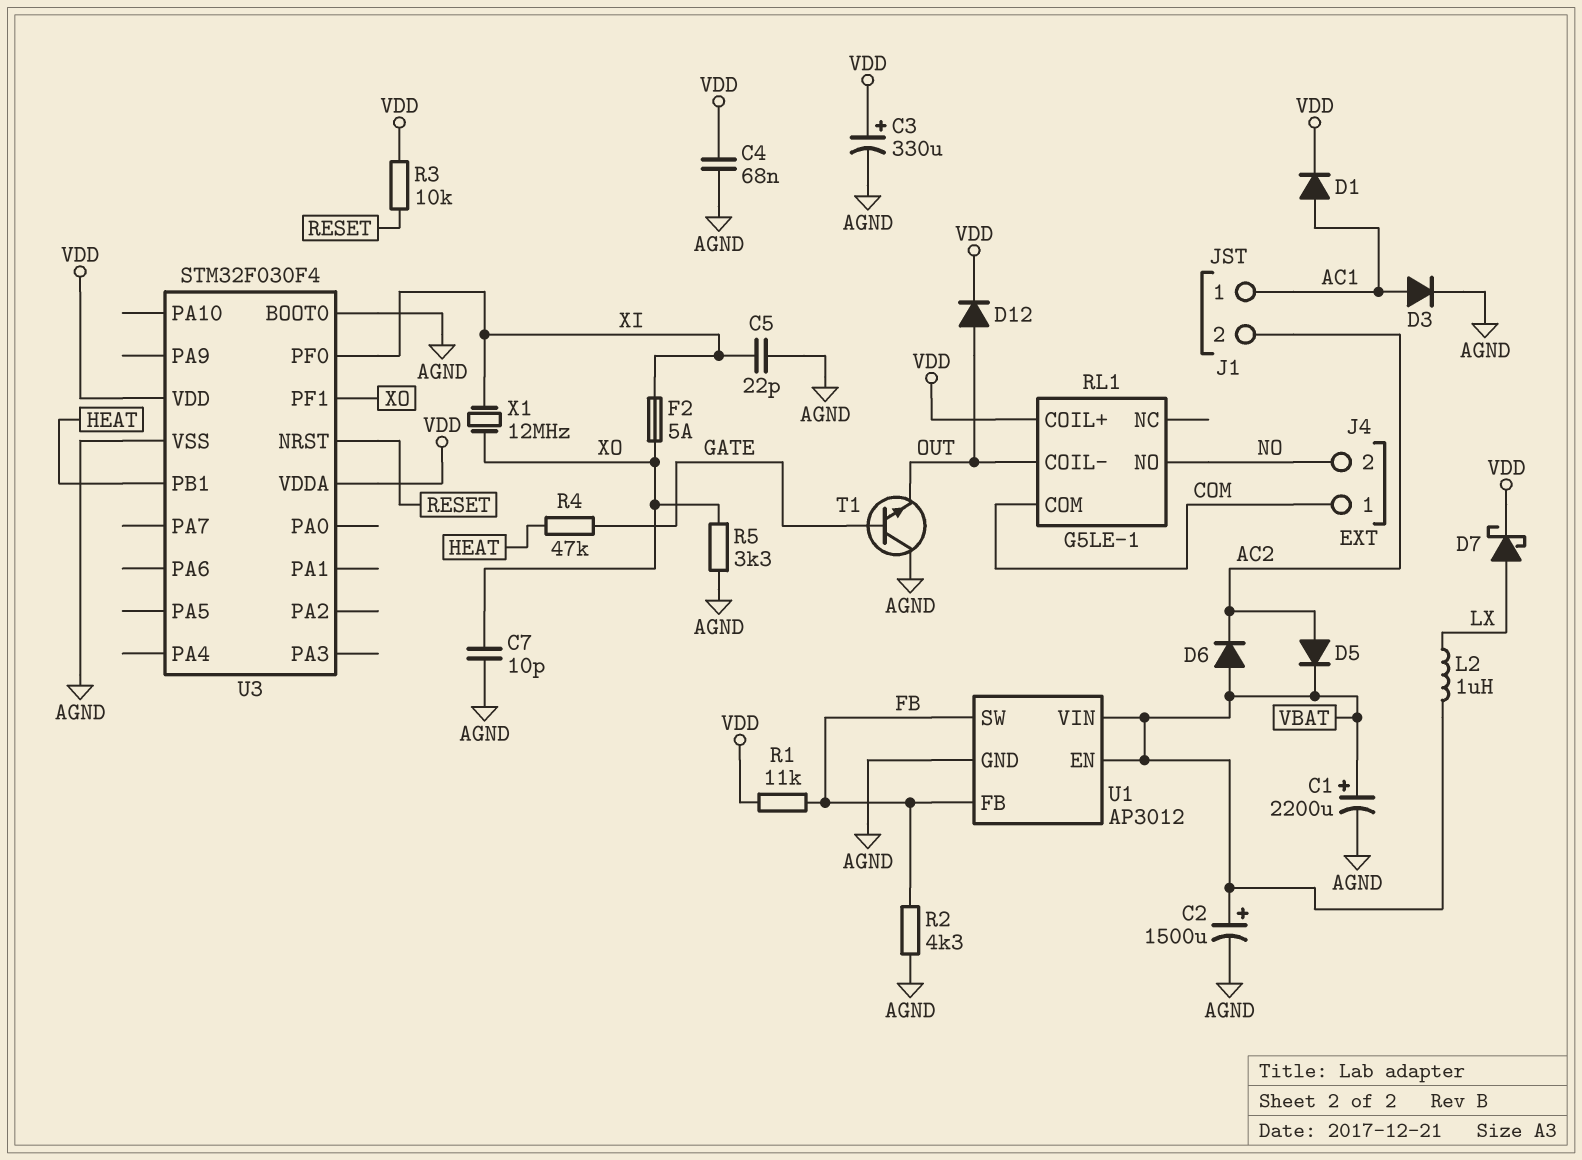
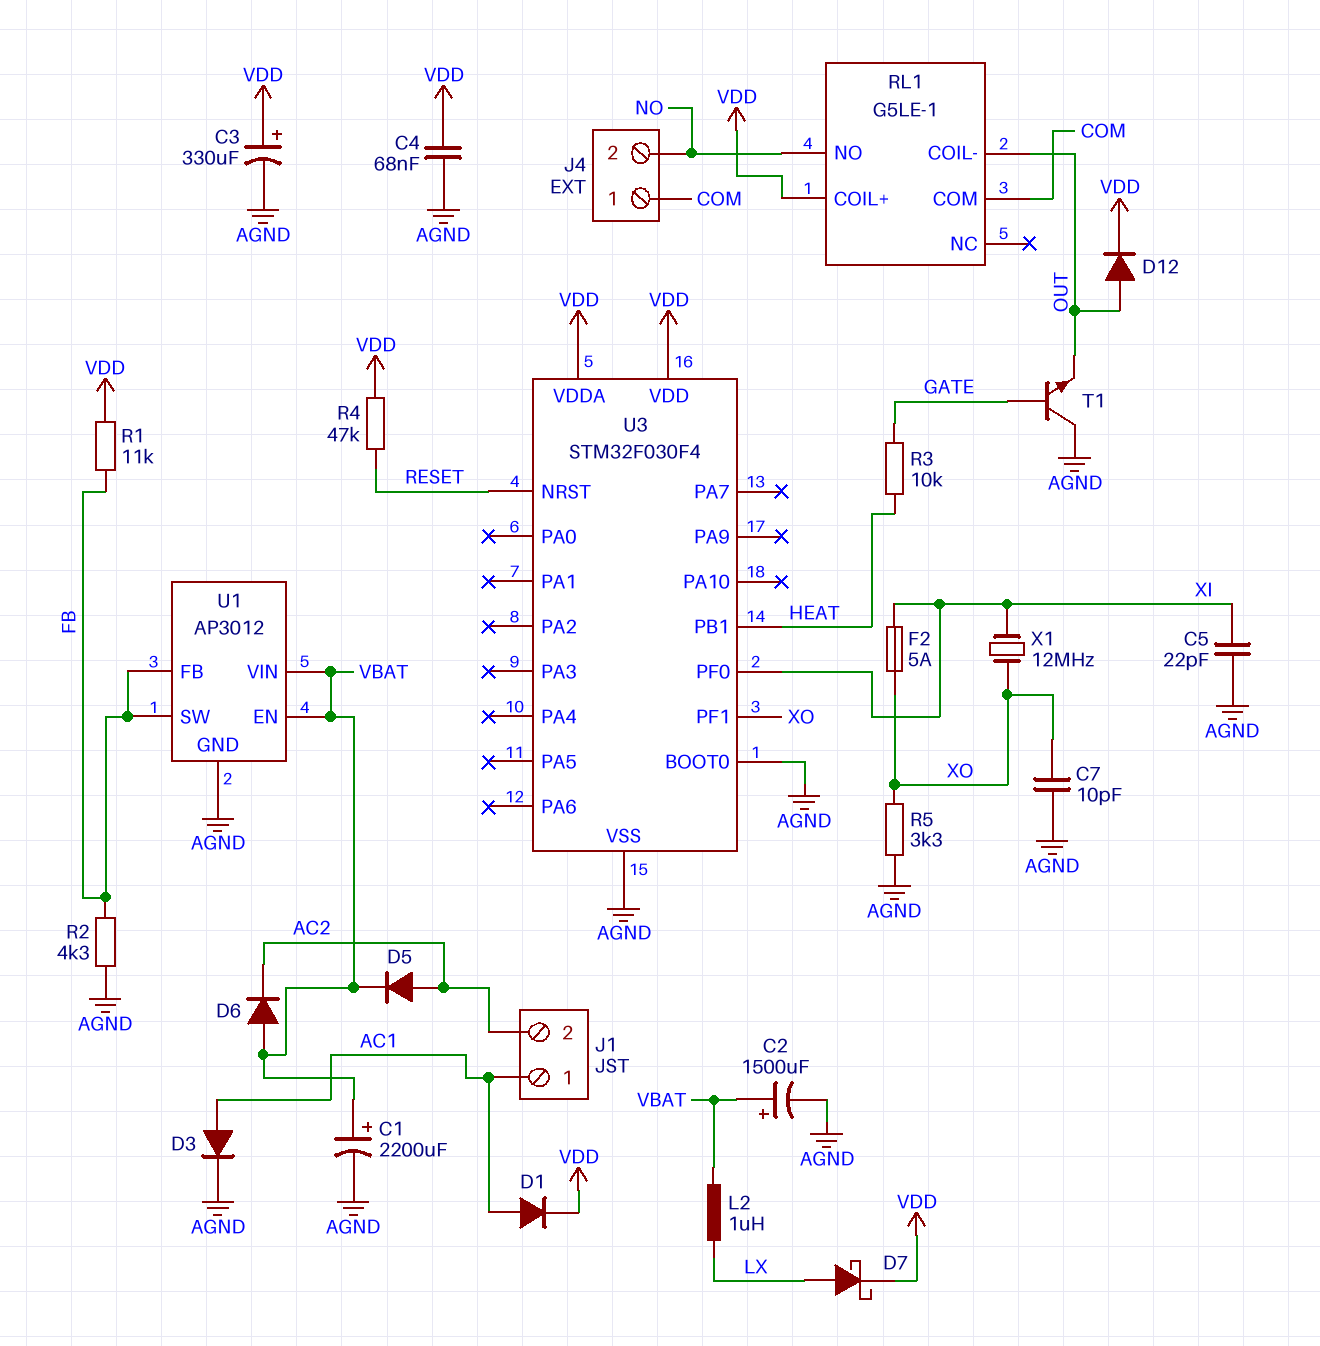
R3: 10k (RESET, VDD) -> 10k (GATE, HEAT)
R4: 47k (GATE, HEAT) -> 47k (RESET, VDD)

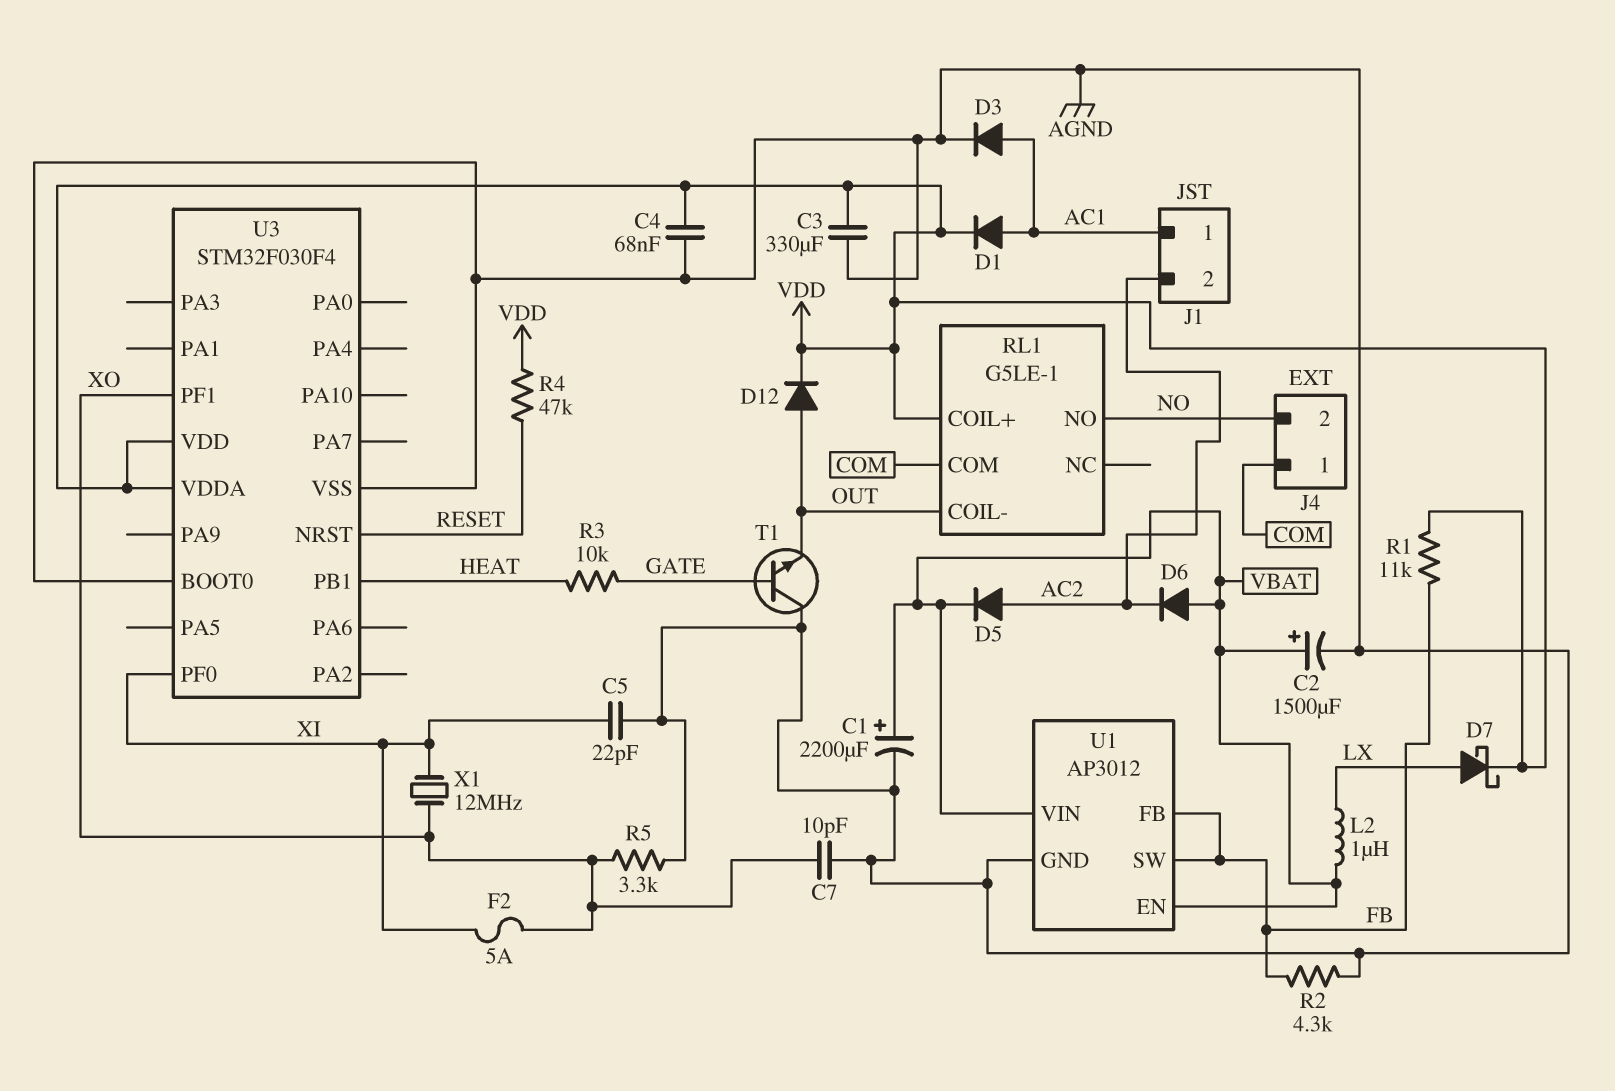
C3: 330uF (plus VDD, minus AGND) -> 330uF (AGND, VDD)

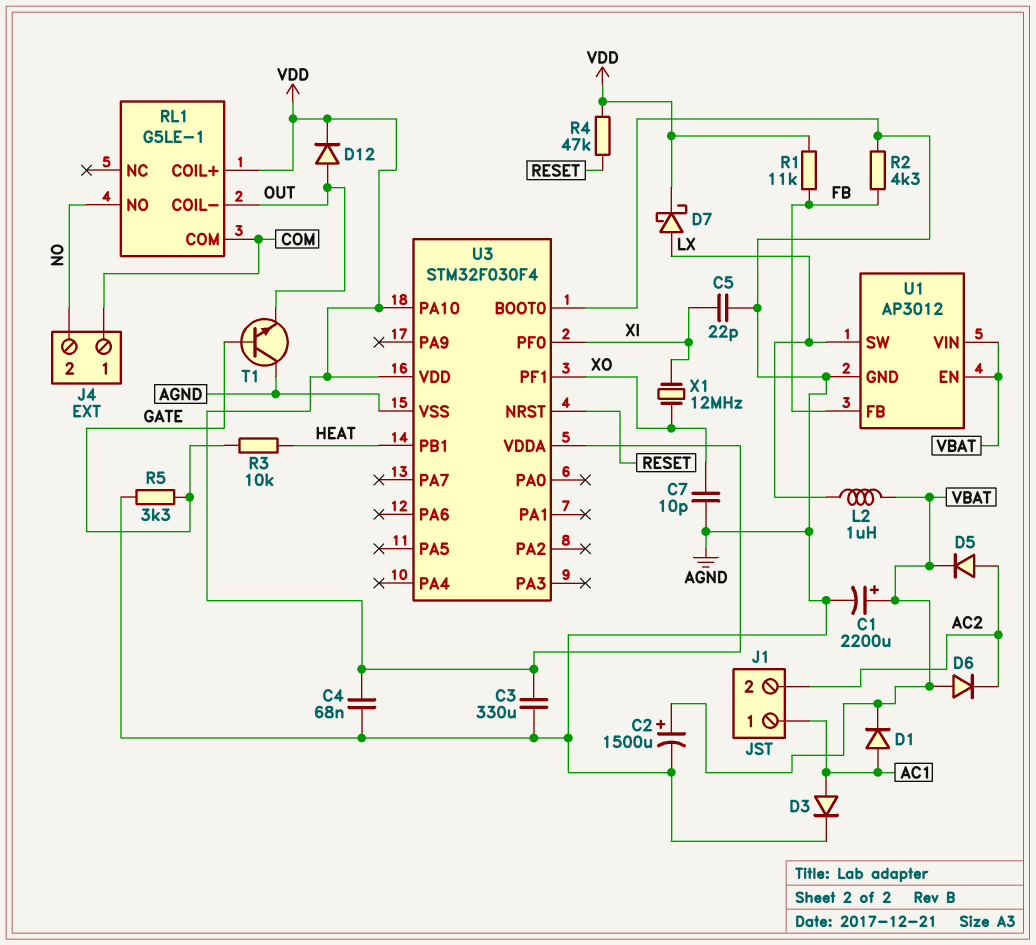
D1: diode (A AC1, K VDD) -> diode (A AC1, K VBAT)
F2: 5A (XI, XO) -> none
R5: 3.3k (AGND, XO) -> 3.3k (AGND, GATE)
U1 pin SW: FB -> LX
U3 pin PA10: none -> VDD

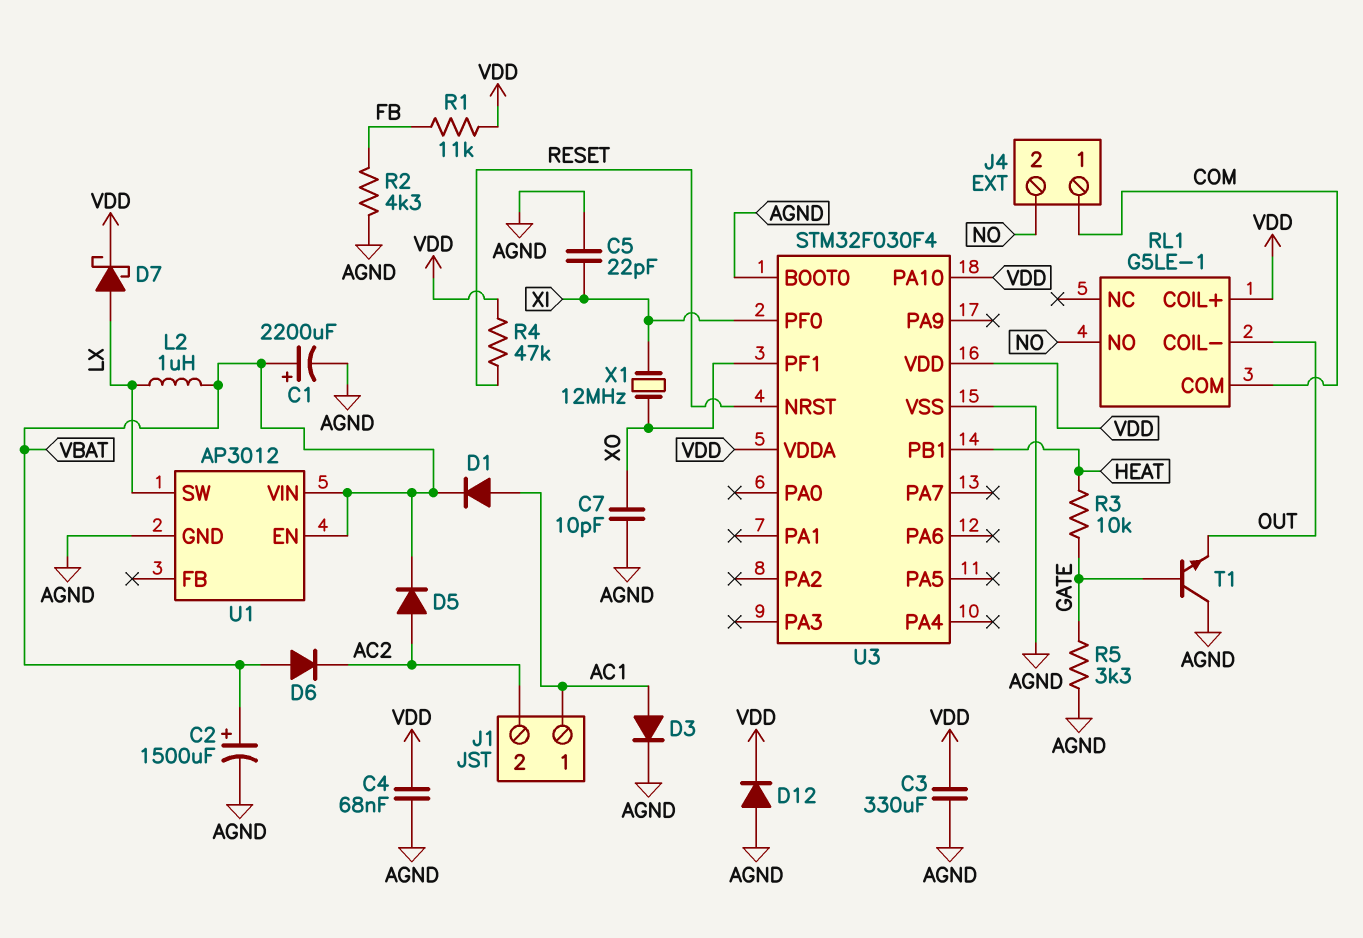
D12: diode (A OUT, K VDD) -> diode (A AGND, K VDD)
U1 pin FB: FB -> none

